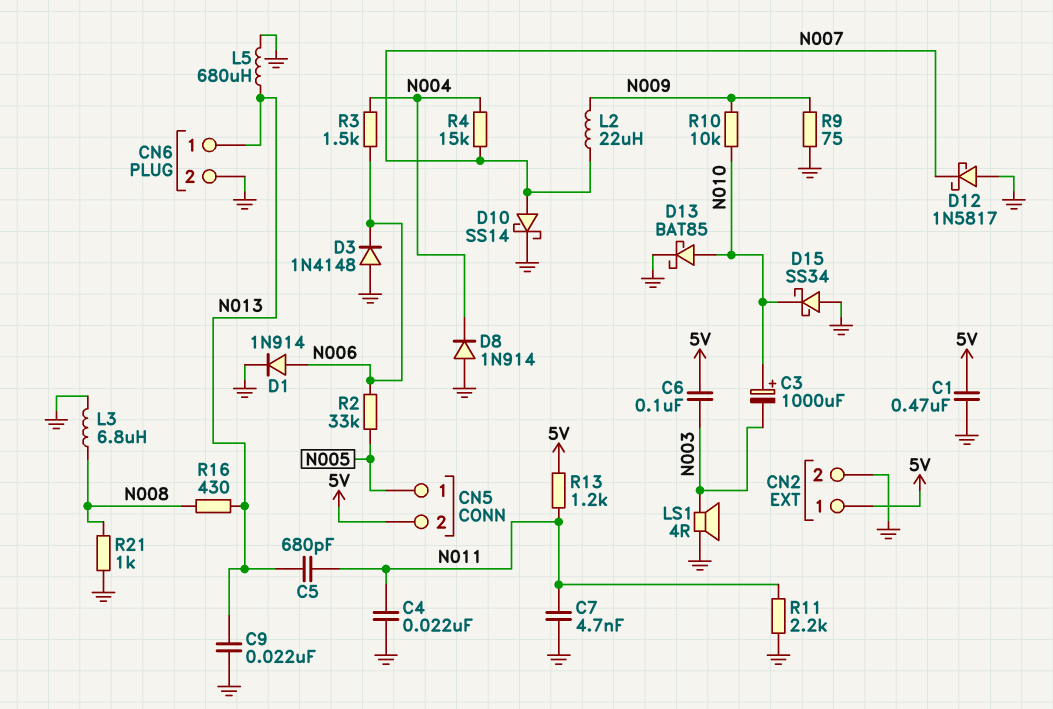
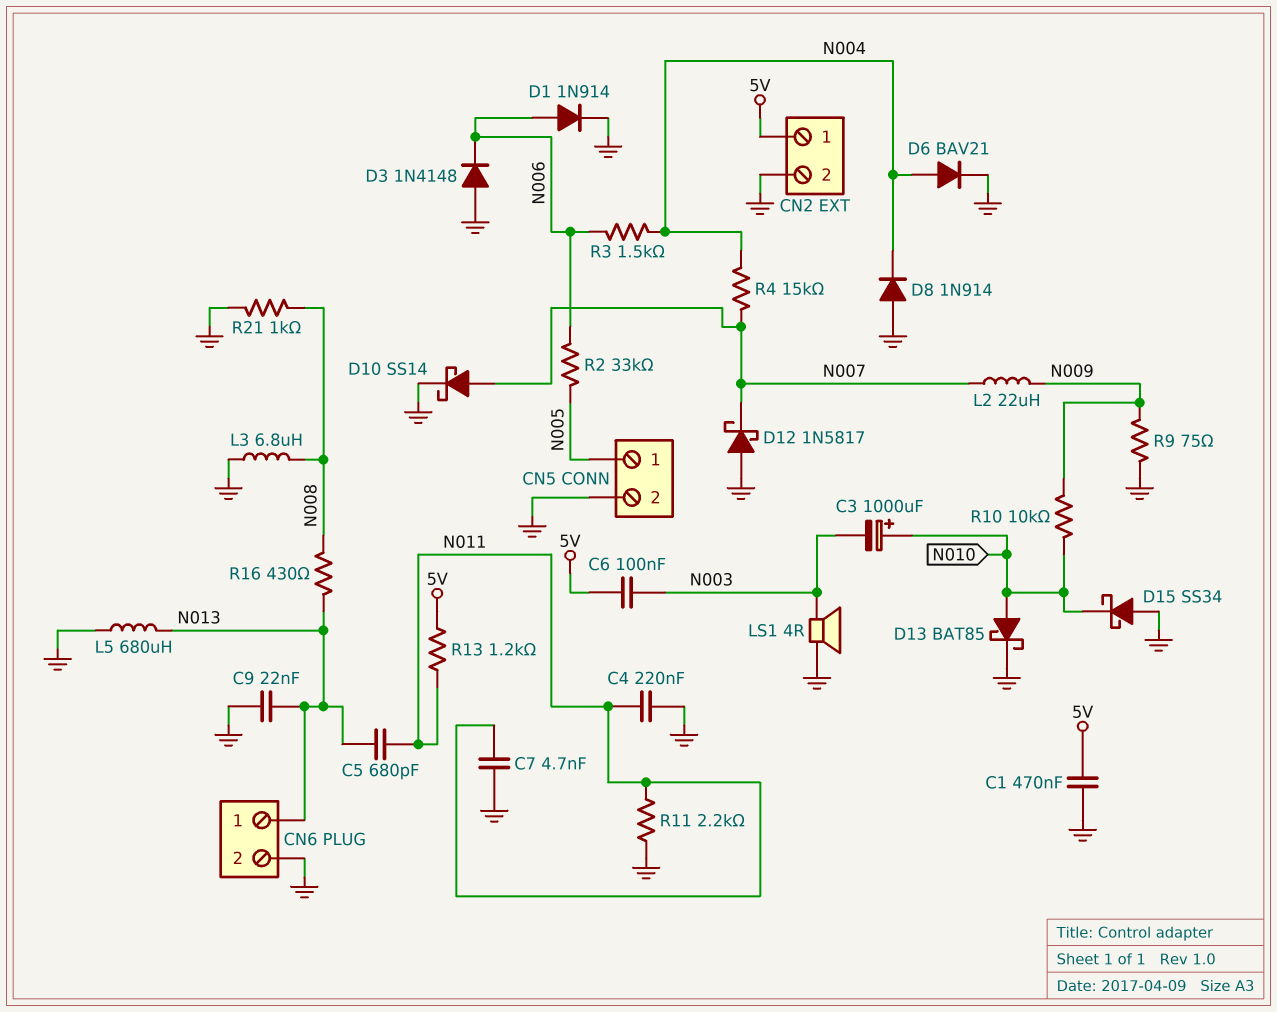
C4: 22nF (GND, N011) -> 220nF (GND, N011)
CN5 pin 2: 5V -> GND
D6: none -> diode BAV21 (A N004, K GND)

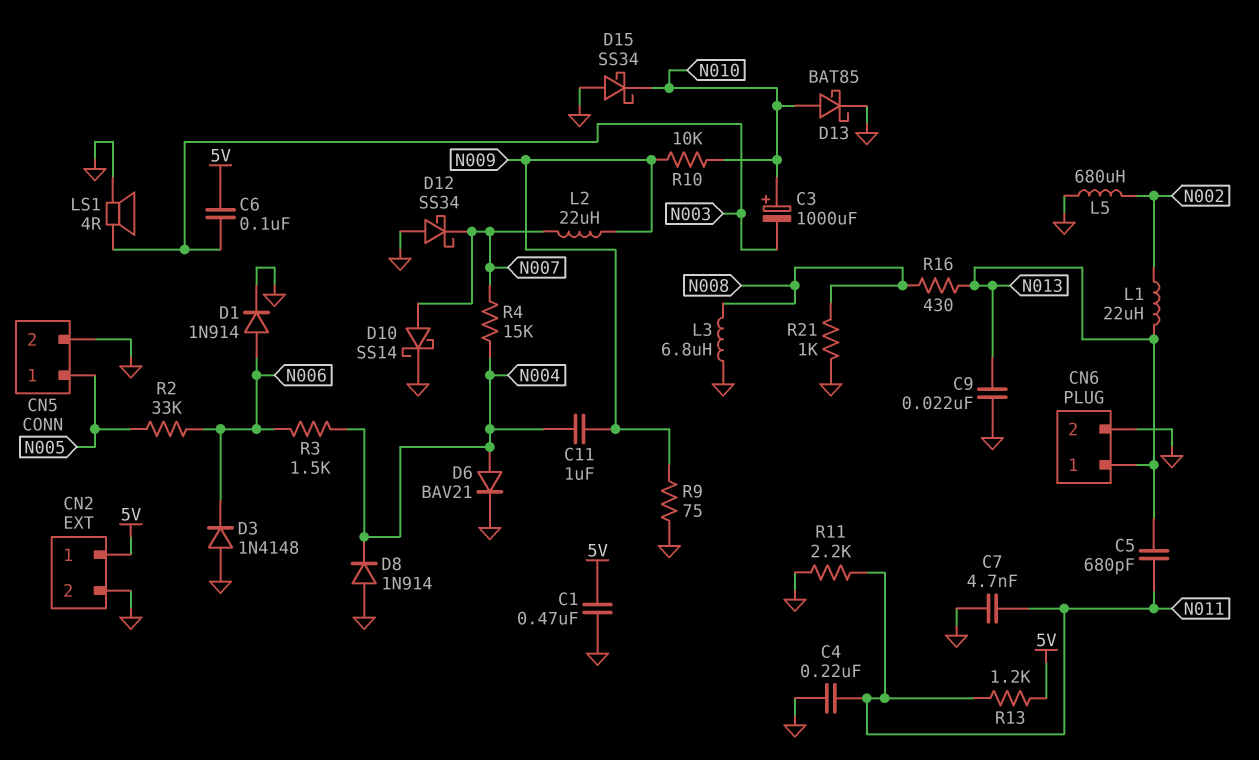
C11: none -> 1uF (N004, N009)
D12: schottky 1N5817 (A GND, K N007) -> schottky SS34 (A GND, K N007)
L1: none -> 22uH (N002, N013)
L5: 680uH (GND, N013) -> 680uH (GND, N002)

